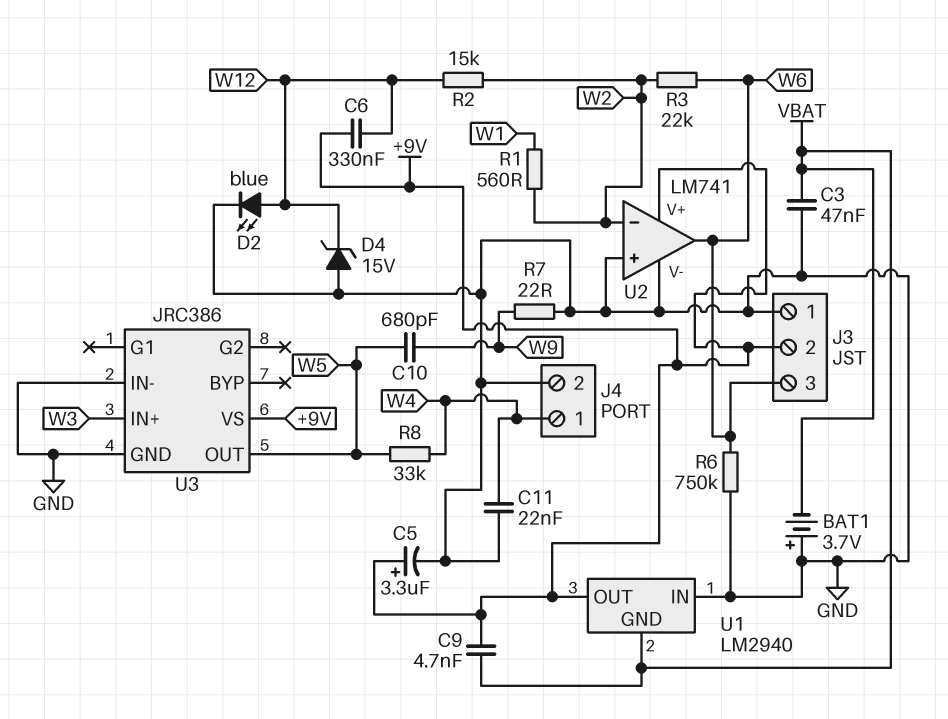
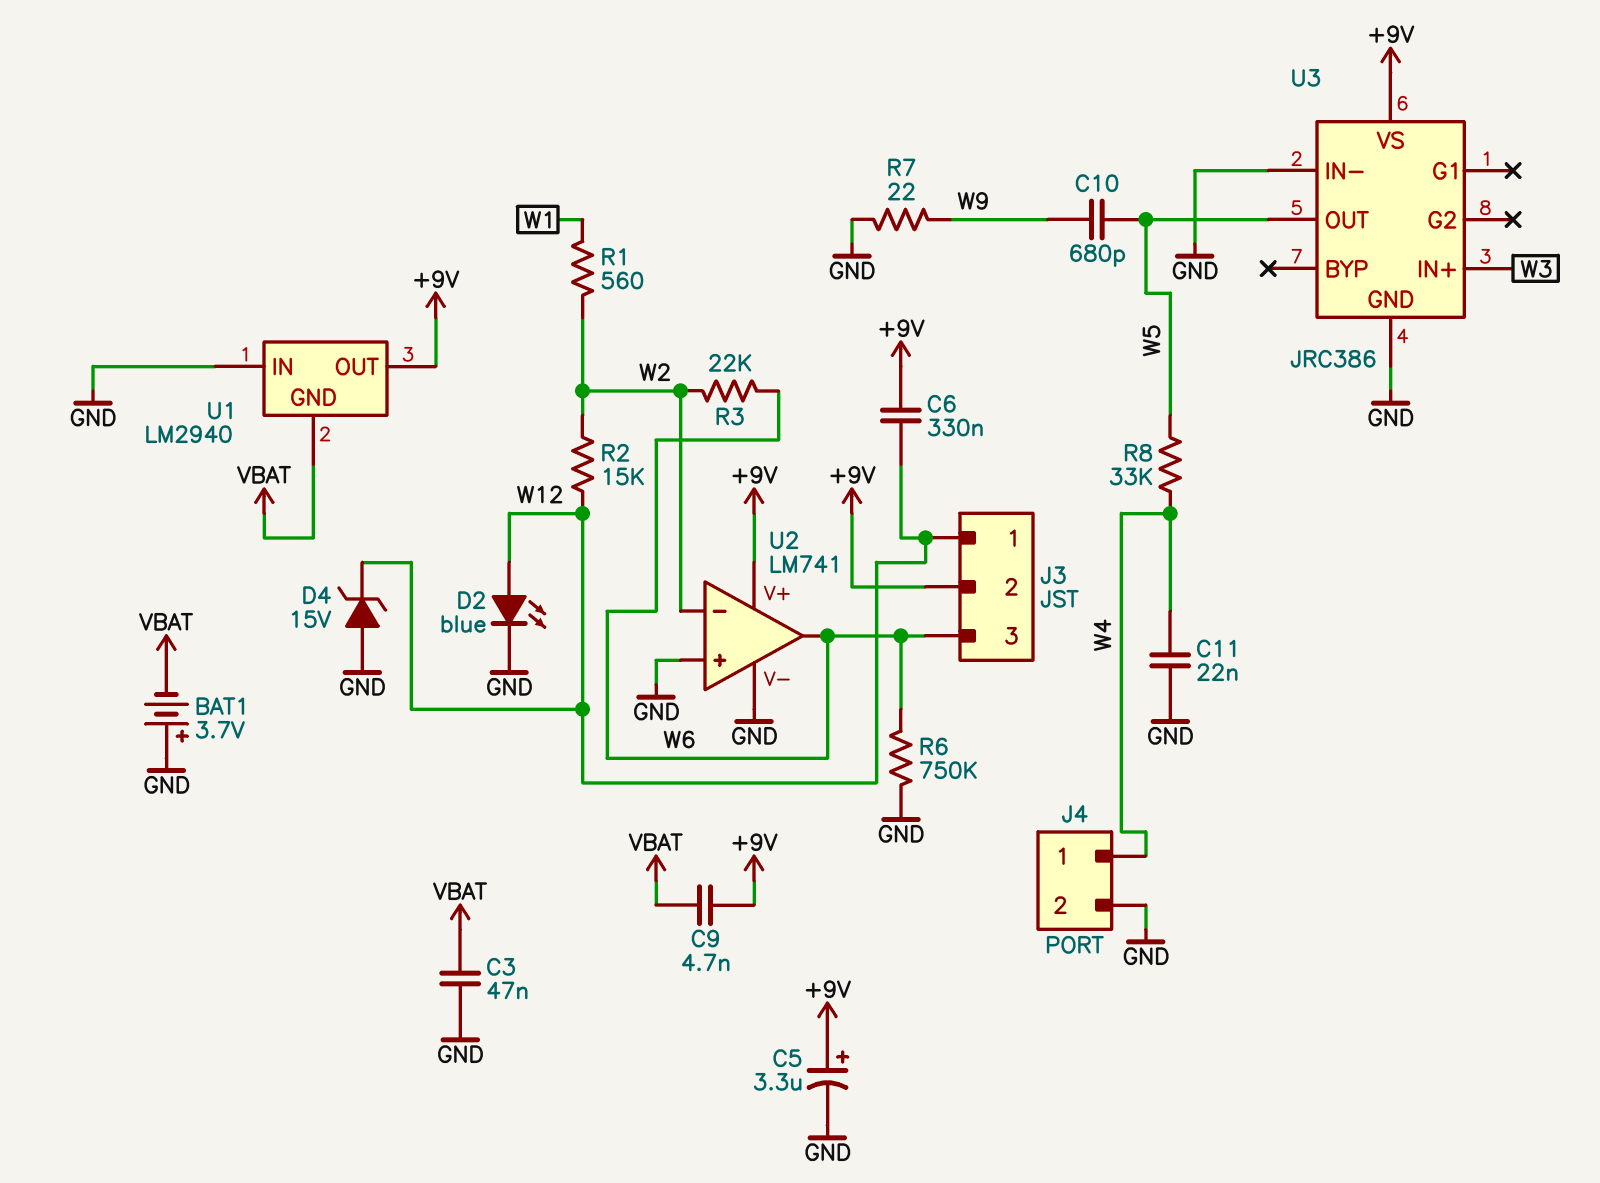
J3 pin 1: GND -> W12

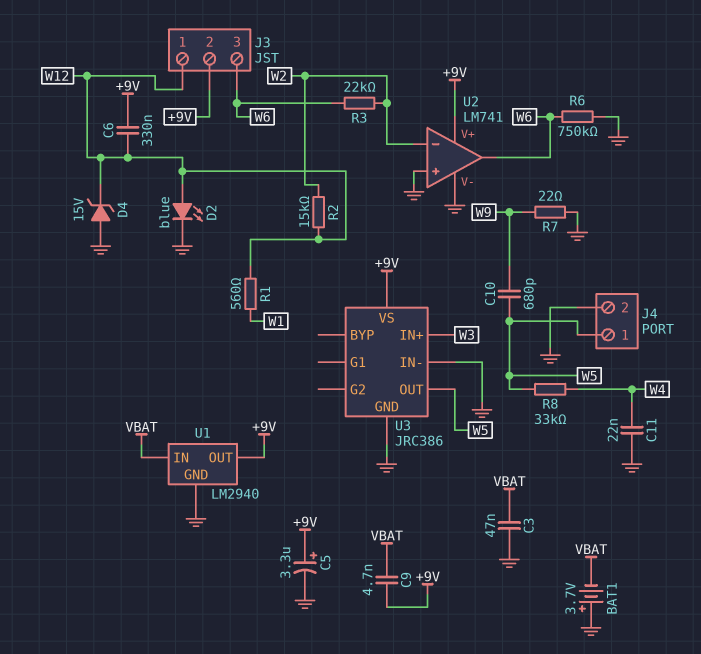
J4 pin 1: W4 -> W5
R1: 560 (W1, W2) -> 560 (W1, W12)
U1 pin GND: VBAT -> GND
U1 pin IN: GND -> VBAT

